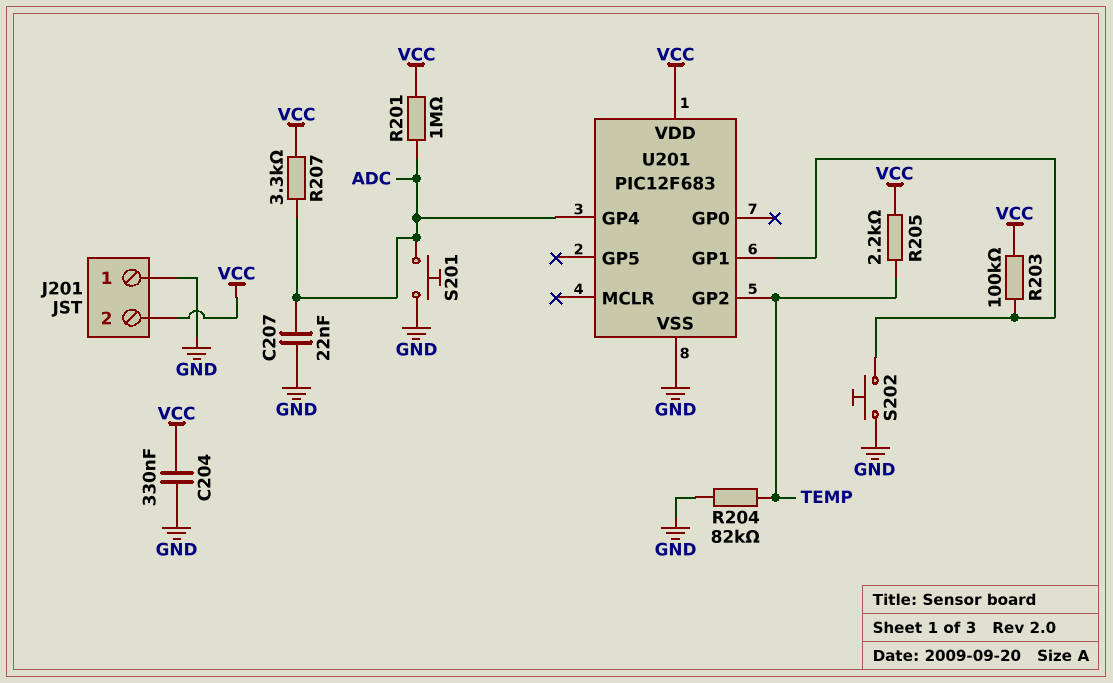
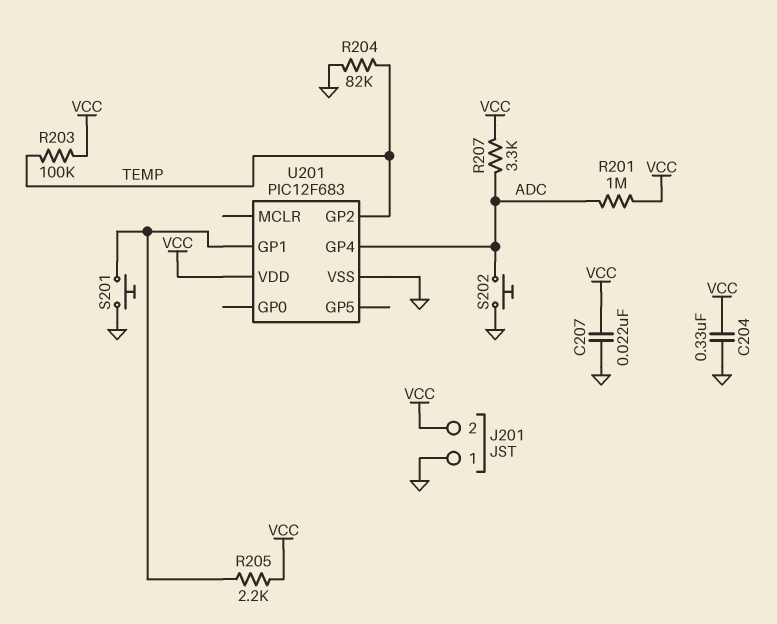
C207: 22nF (ADC, GND) -> 22nF (GND, VCC)
R203: 100k (U201/GP1, VCC) -> 100k (TEMP, VCC)
R205: 2.2k (TEMP, VCC) -> 2.2k (U201/GP1, VCC)
S201: button (ADC, GND) -> button (GND, U201/GP1)
S202: button (GND, U201/GP1) -> button (ADC, GND)

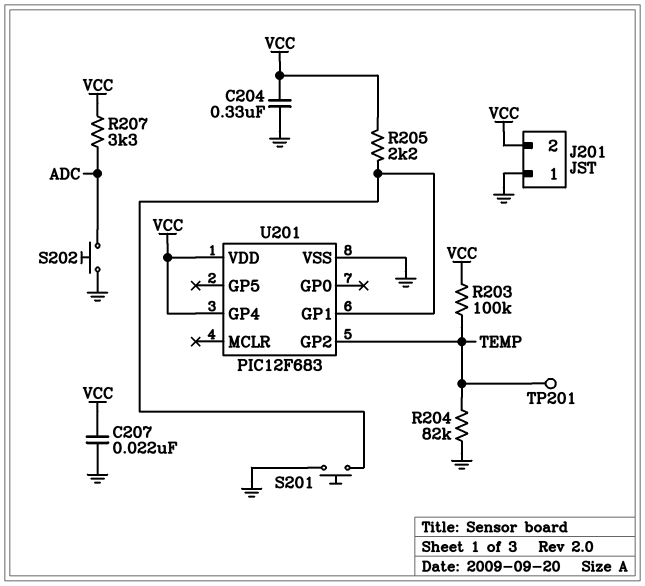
R201: 1M (ADC, VCC) -> none
TP201: none -> test point (TEMP)
U201 pin GP4: ADC -> VCC

